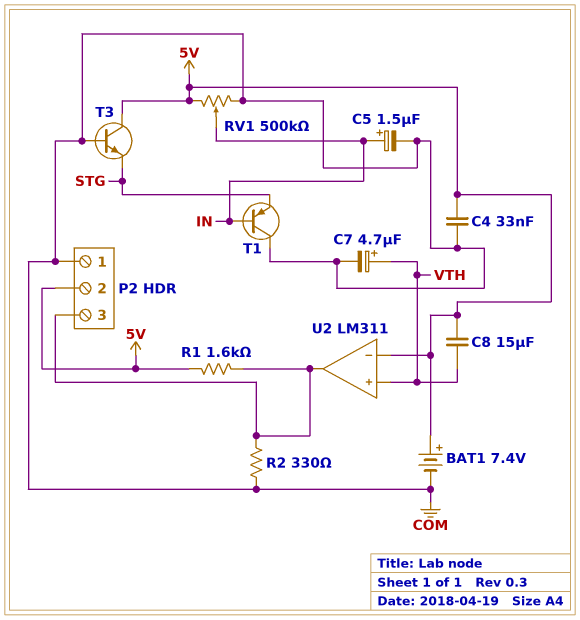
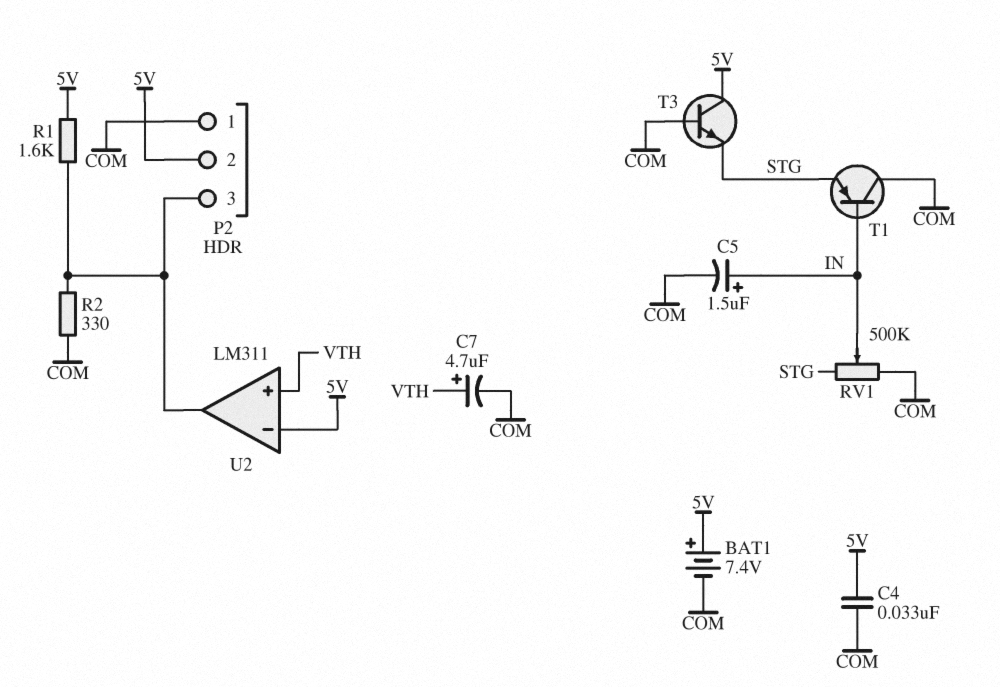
C8: 15uF (5V, VTH) -> none
RV1: 500k (5V, COM, wiper IN) -> 500k (COM, STG, wiper IN)

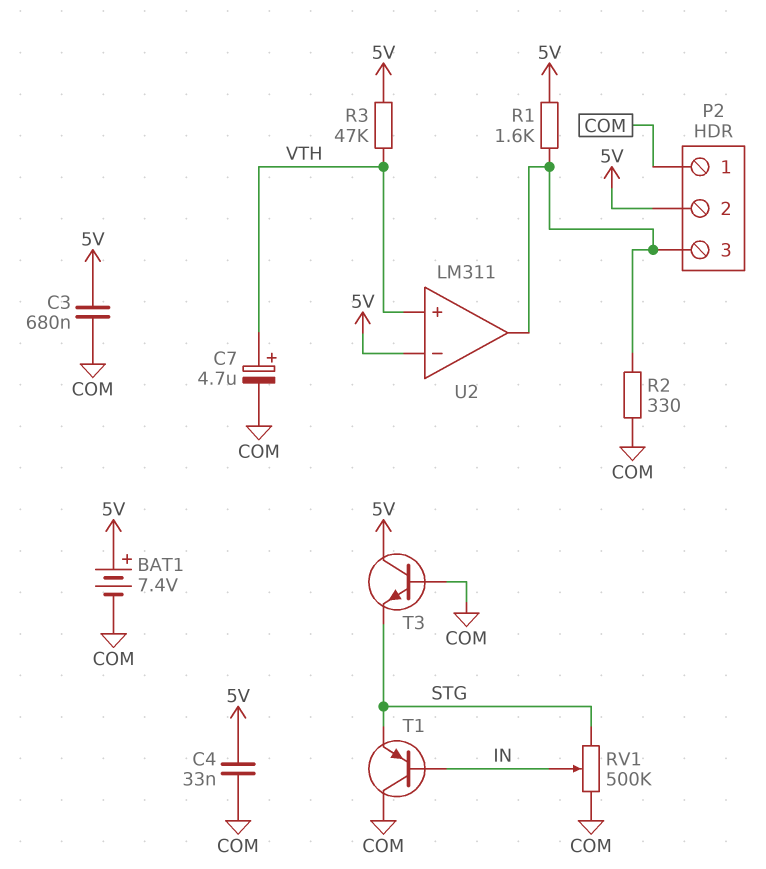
C3: none -> 680nF (5V, COM)
C5: 1.5uF (plus IN, minus COM) -> none
R3: none -> 47k (5V, VTH)

